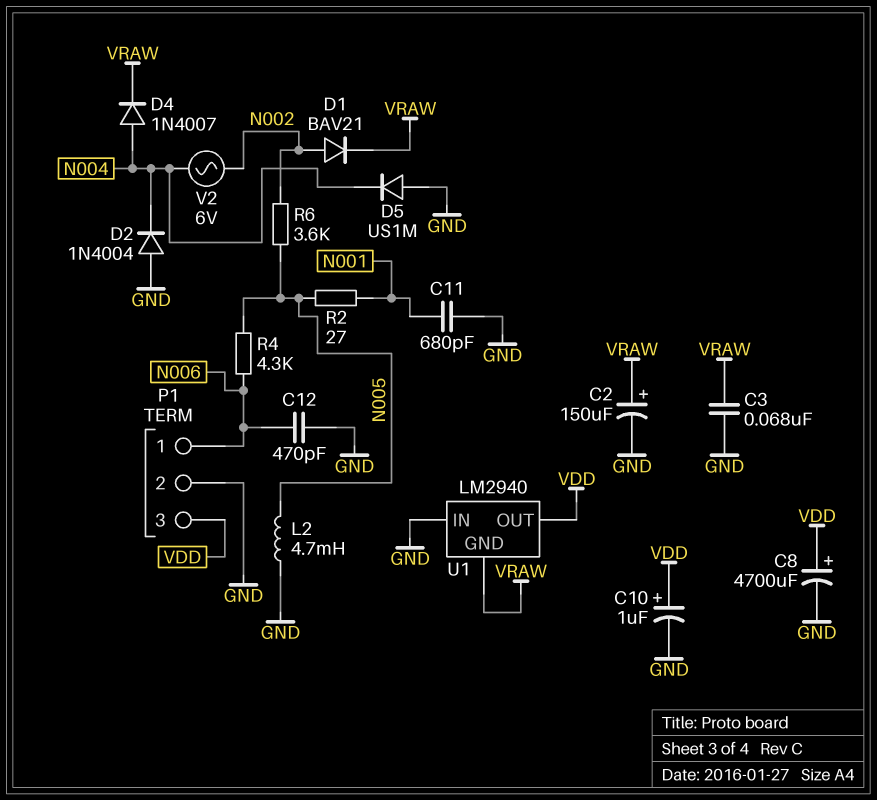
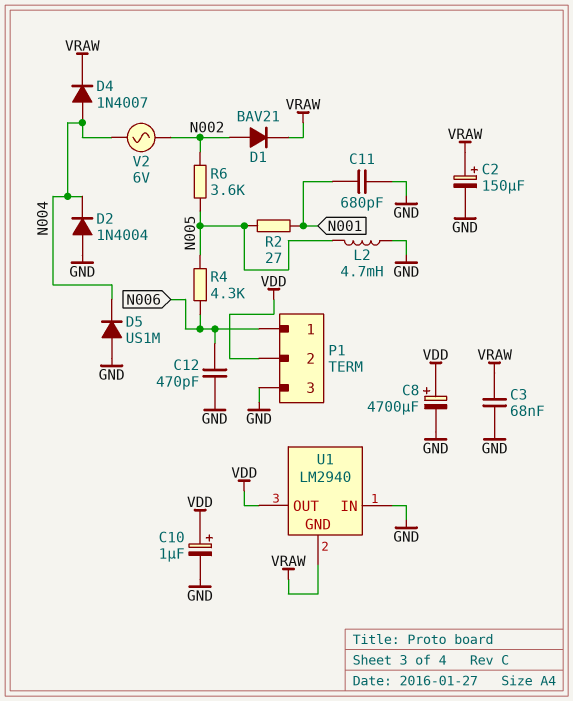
P1 pin 2: GND -> VDD
P1 pin 3: VDD -> GND

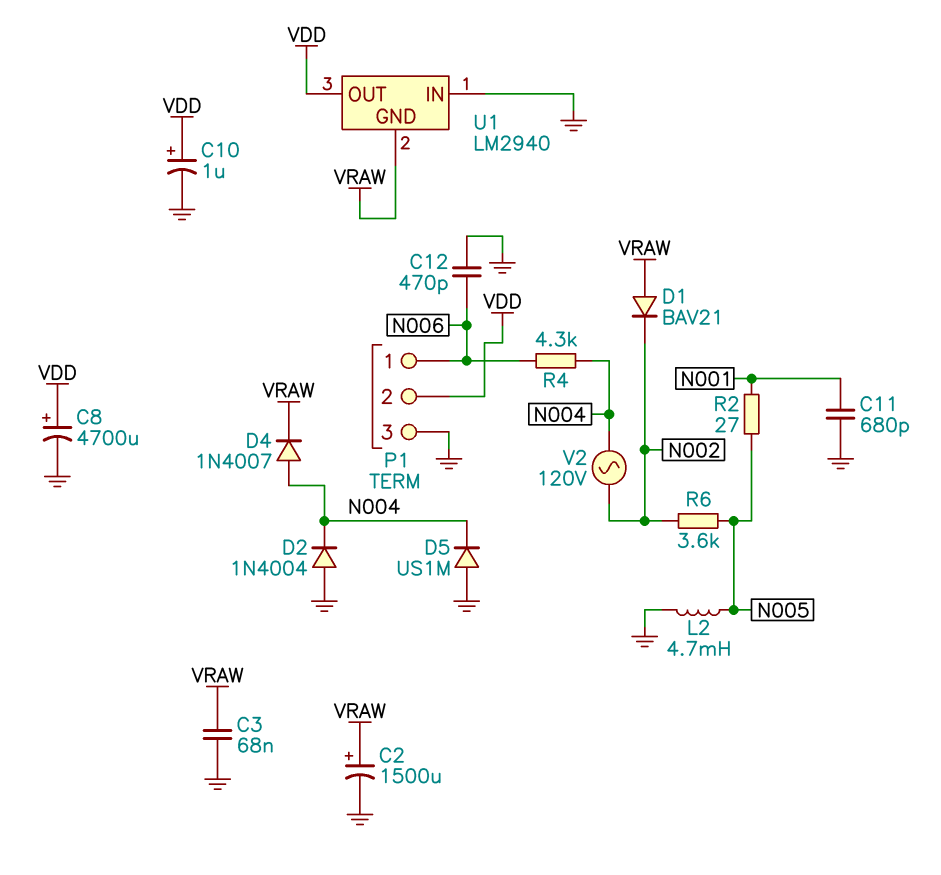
C2: 150uF (plus VRAW, minus GND) -> 1500uF (plus VRAW, minus GND)
D1: diode BAV21 (A N002, K VRAW) -> diode BAV21 (A VRAW, K N002)
R4: 4.3k (N005, N006) -> 4.3k (N004, N006)
V2: AC 6V (N002, N004) -> AC 120V (N002, N004)

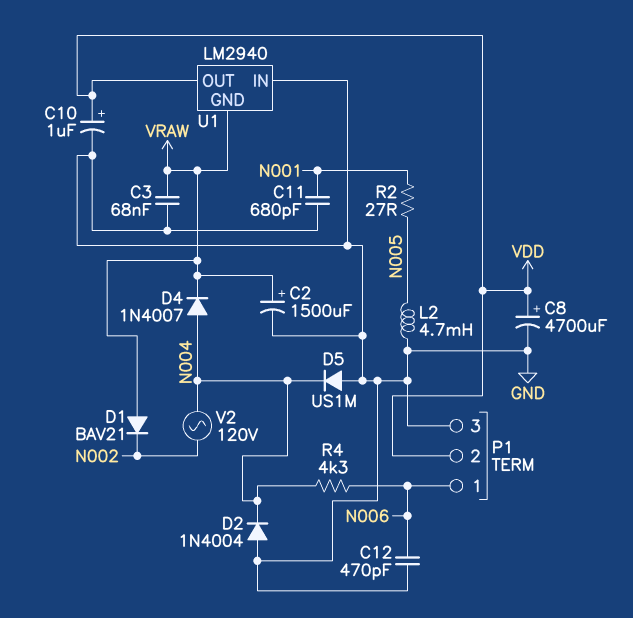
R6: 3.6k (N002, N005) -> none

